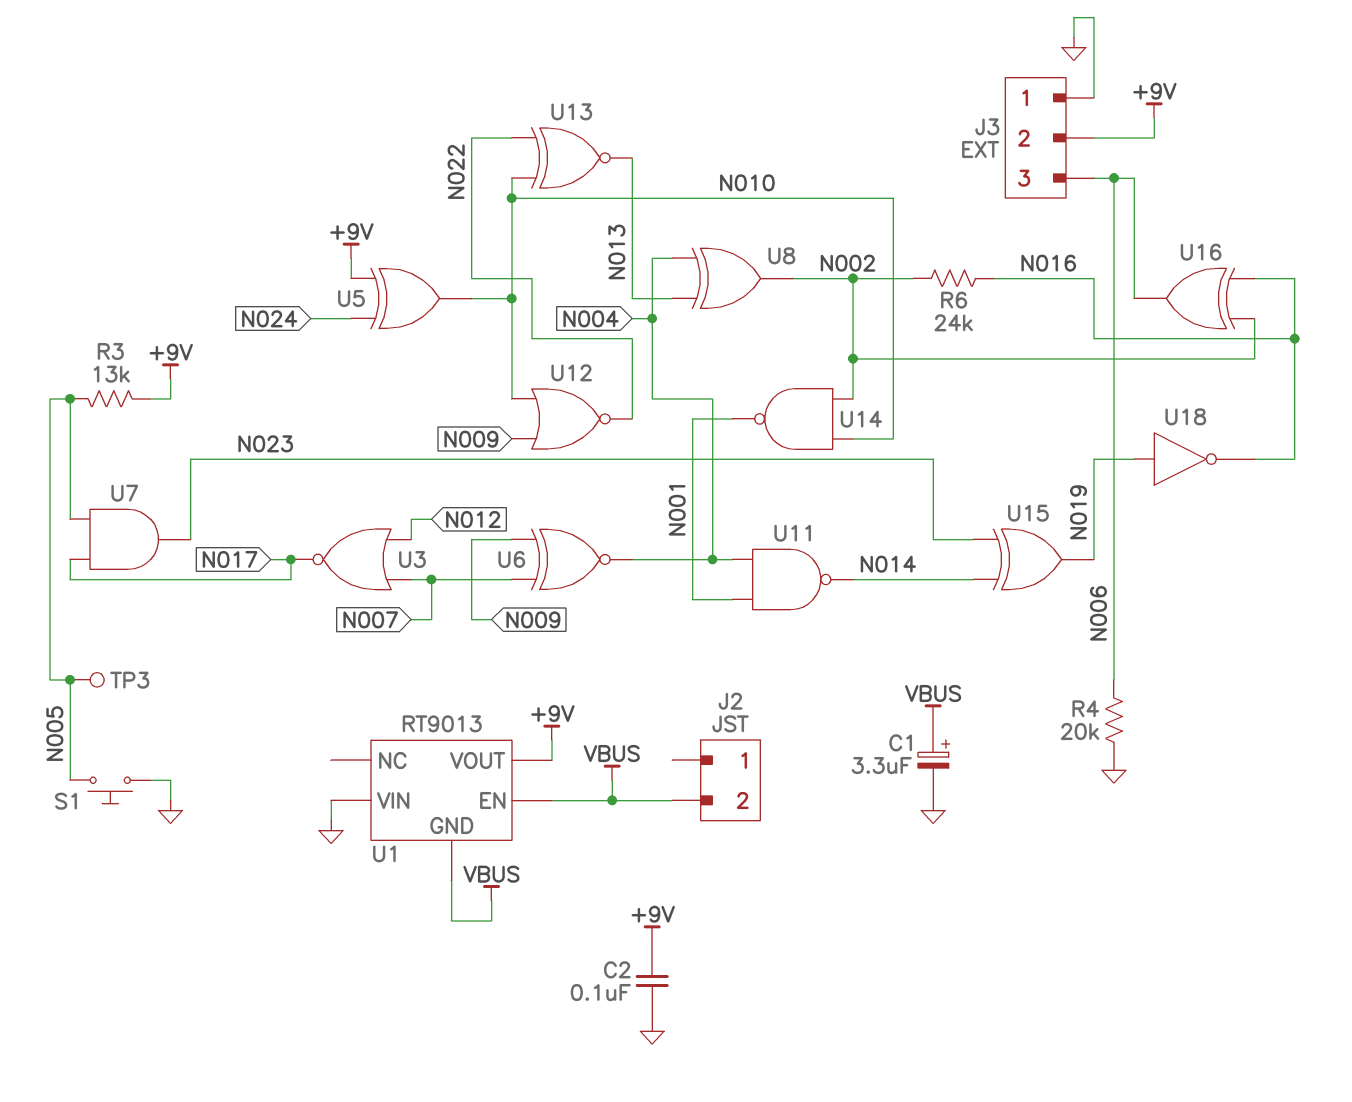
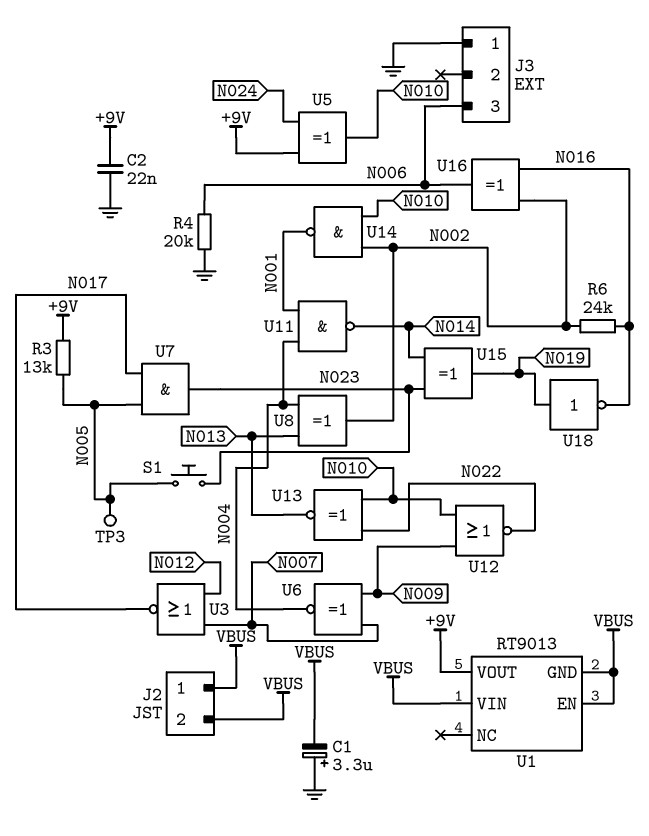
C1: 3.3uF (plus VBUS, minus GND) -> 3.3uF (plus GND, minus VBUS)
C2: 100nF (+9V, GND) -> 22nF (+9V, GND)
J2 pin 1: none -> VBUS
J3 pin 2: +9V -> none
S1: button (GND, N005) -> button (N005, N023)
U1 pin VIN: GND -> VBUS

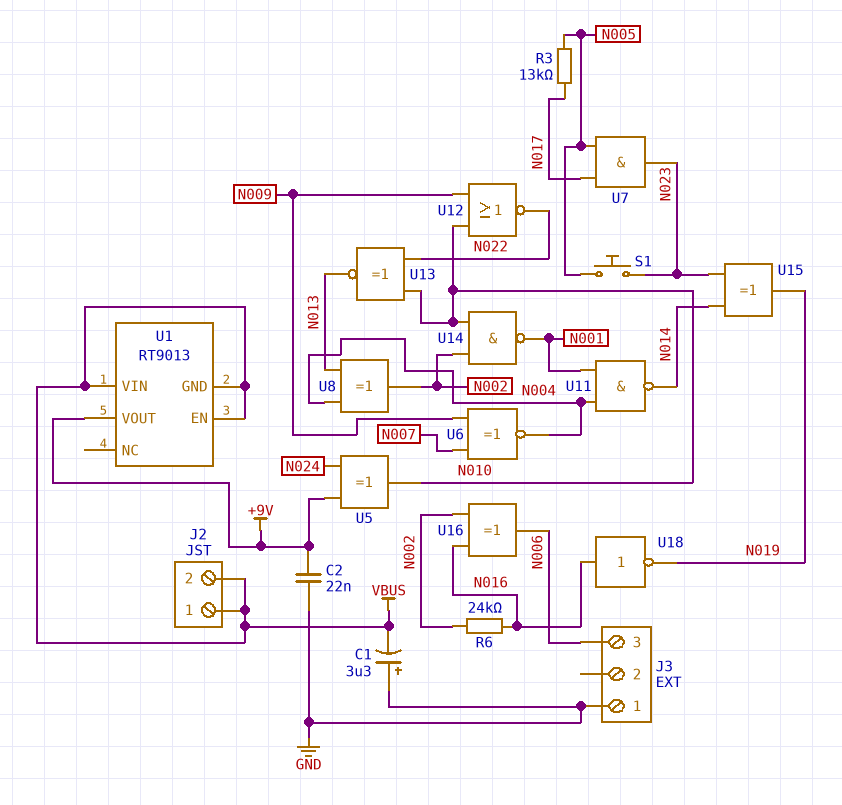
R3: 13k (+9V, N005) -> 13k (N005, N017)
R4: 20k (GND, N006) -> none
TP3: test point (N005) -> none
U3: NOR (in N007, in N012, out N017) -> none
U18: NOT (in N019, out N016) -> NOT (in N016, out N019)

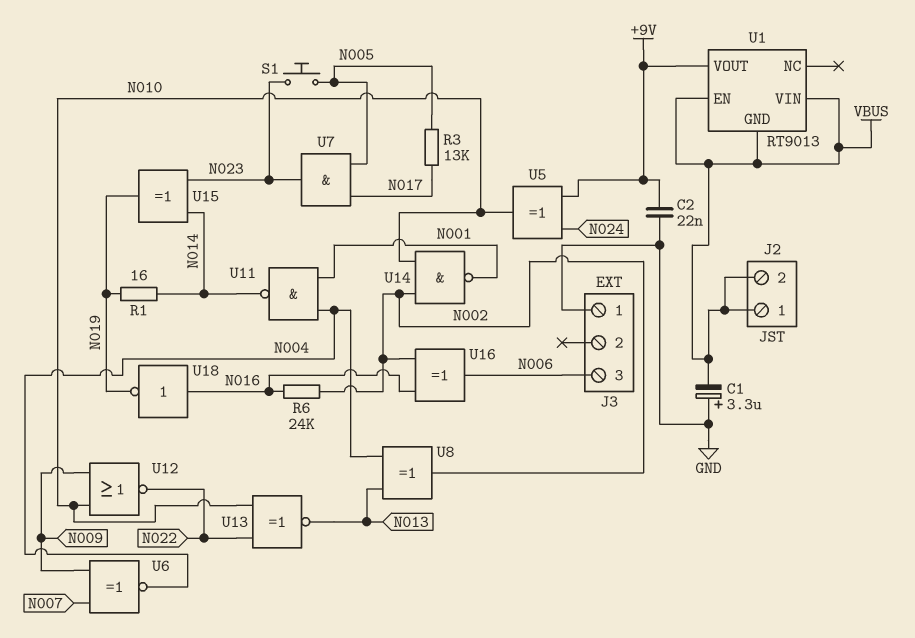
R1: none -> 16 (N014, N019)

